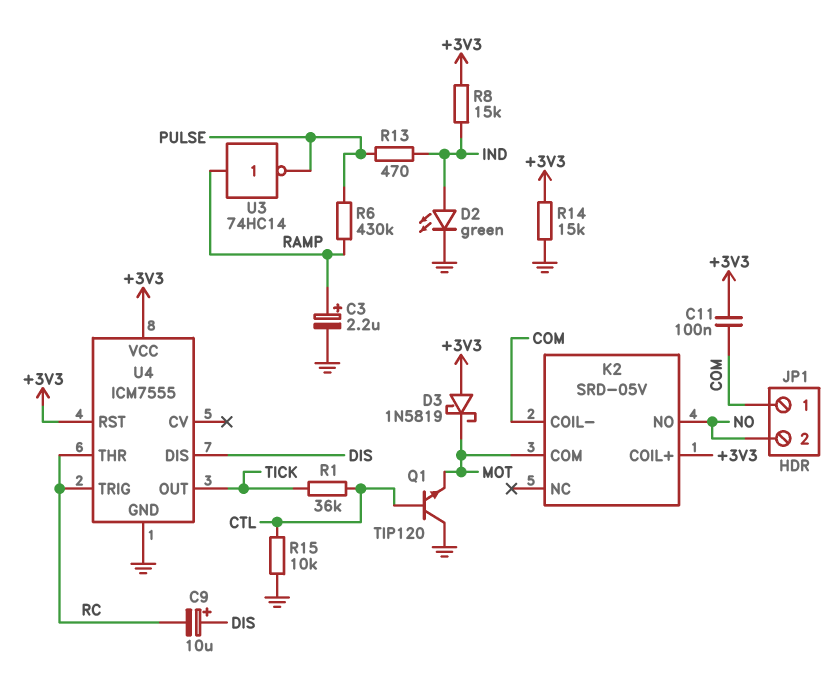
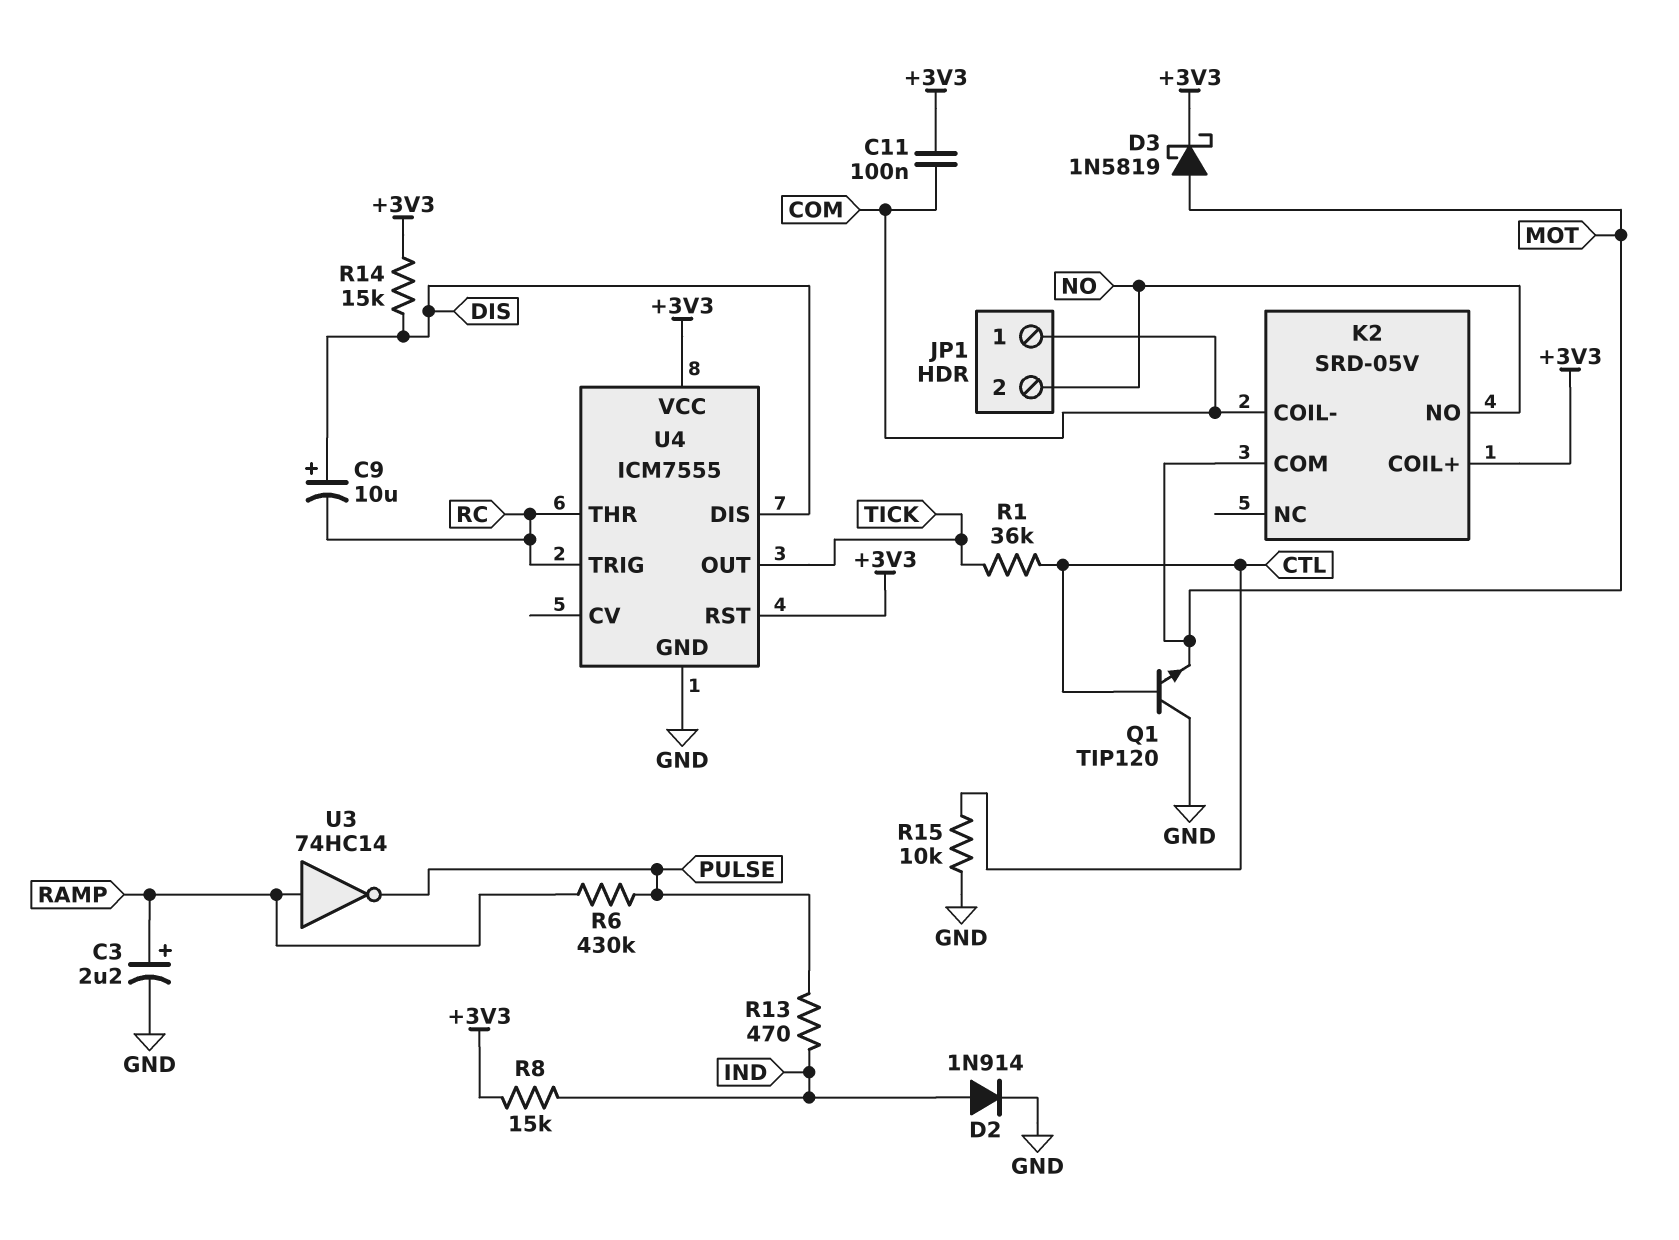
D2: LED green (A IND, K GND) -> diode 1N914 (A IND, K GND)
D3: schottky 1N5819 (A +3V3, K MOT) -> schottky 1N5819 (A MOT, K +3V3)
R14: 15k (+3V3, GND) -> 15k (+3V3, DIS)

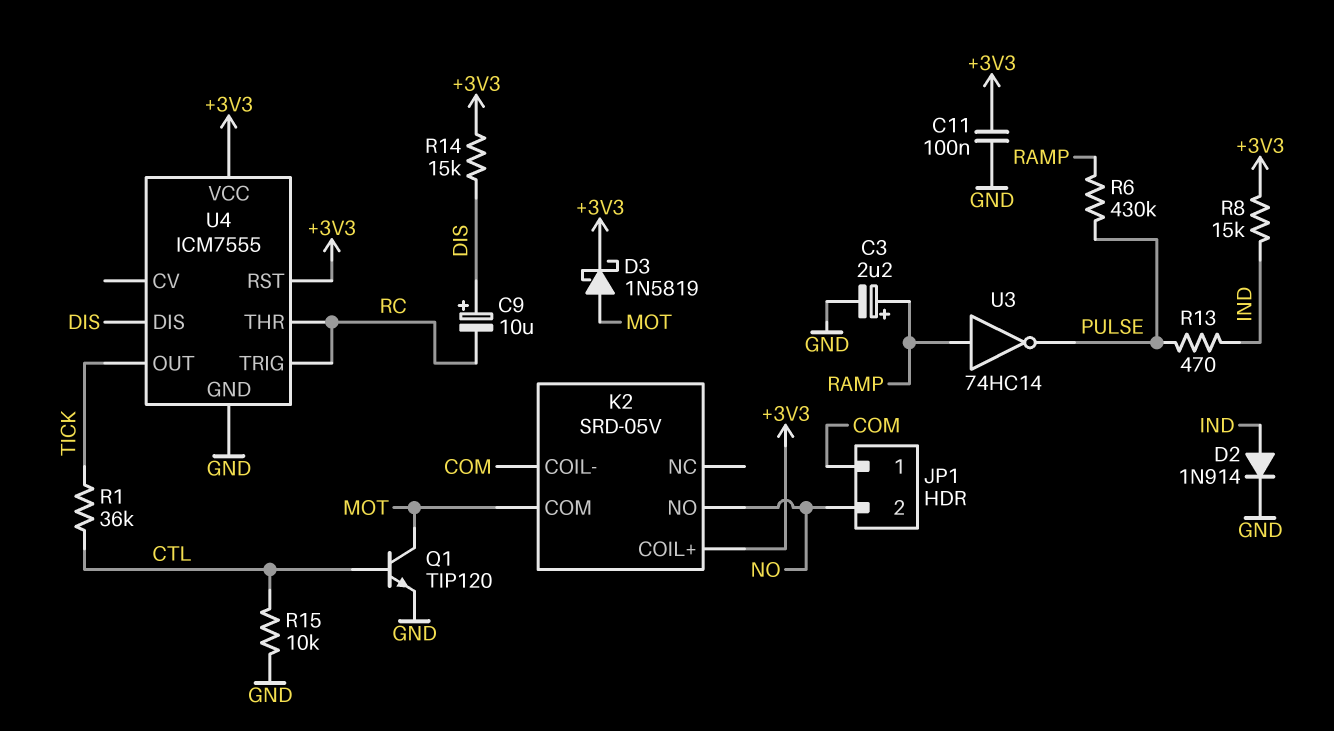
C11: 100nF (+3V3, COM) -> 100nF (+3V3, GND)
Q1: NPN TIP120 (B CTL, C GND, E MOT) -> NPN TIP120 (B CTL, C MOT, E GND)

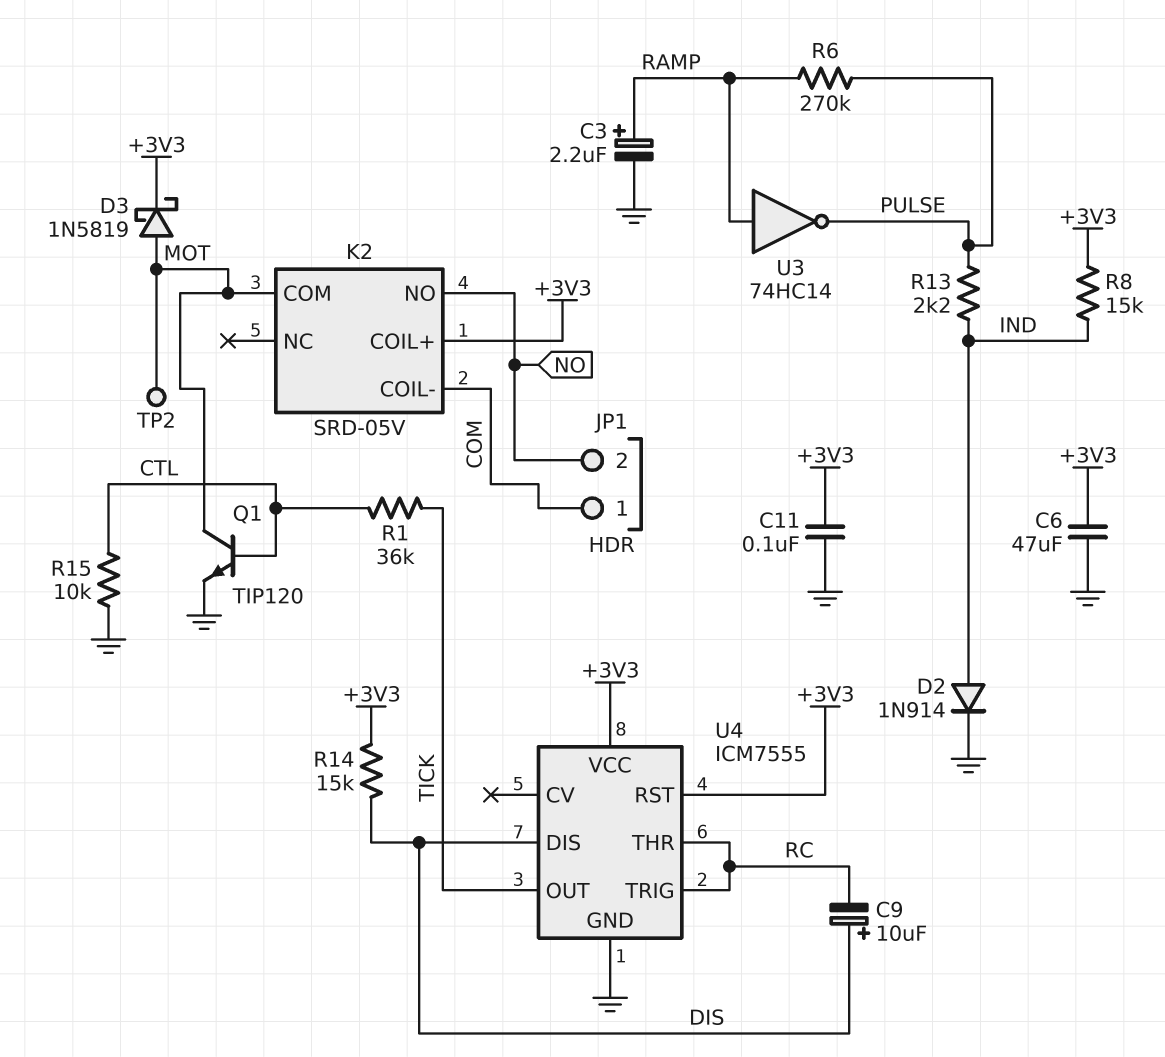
C6: none -> 47uF (+3V3, GND)
R6: 430k (PULSE, RAMP) -> 270k (PULSE, RAMP)
R13: 470 (IND, PULSE) -> 2.2k (IND, PULSE)
TP2: none -> test point (MOT)

